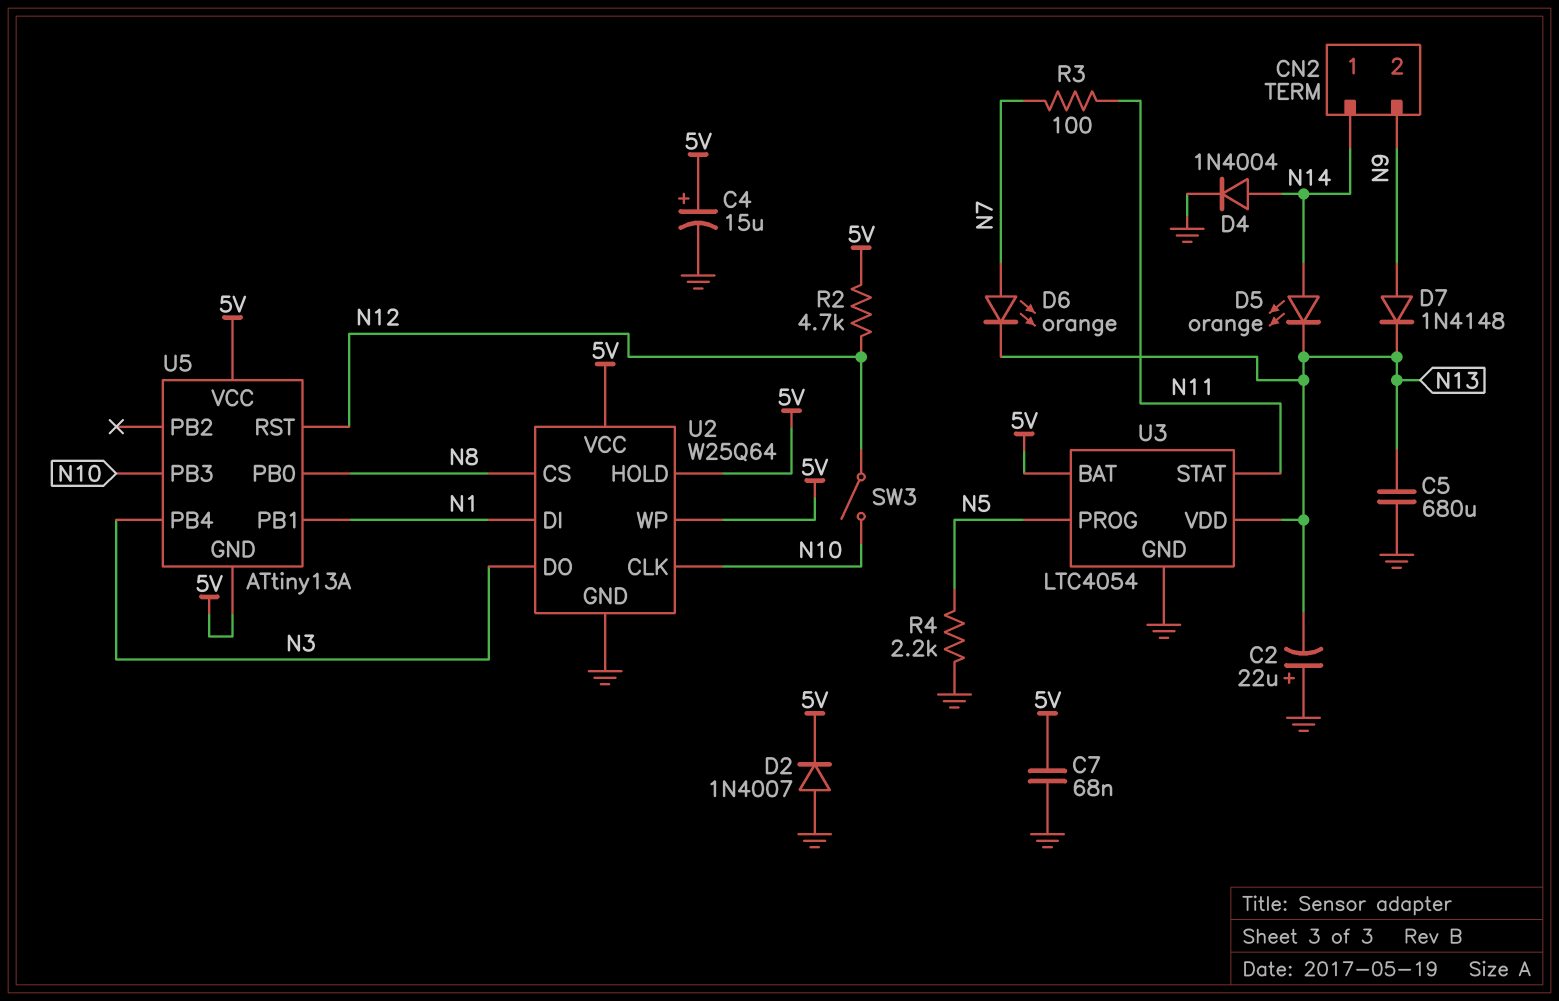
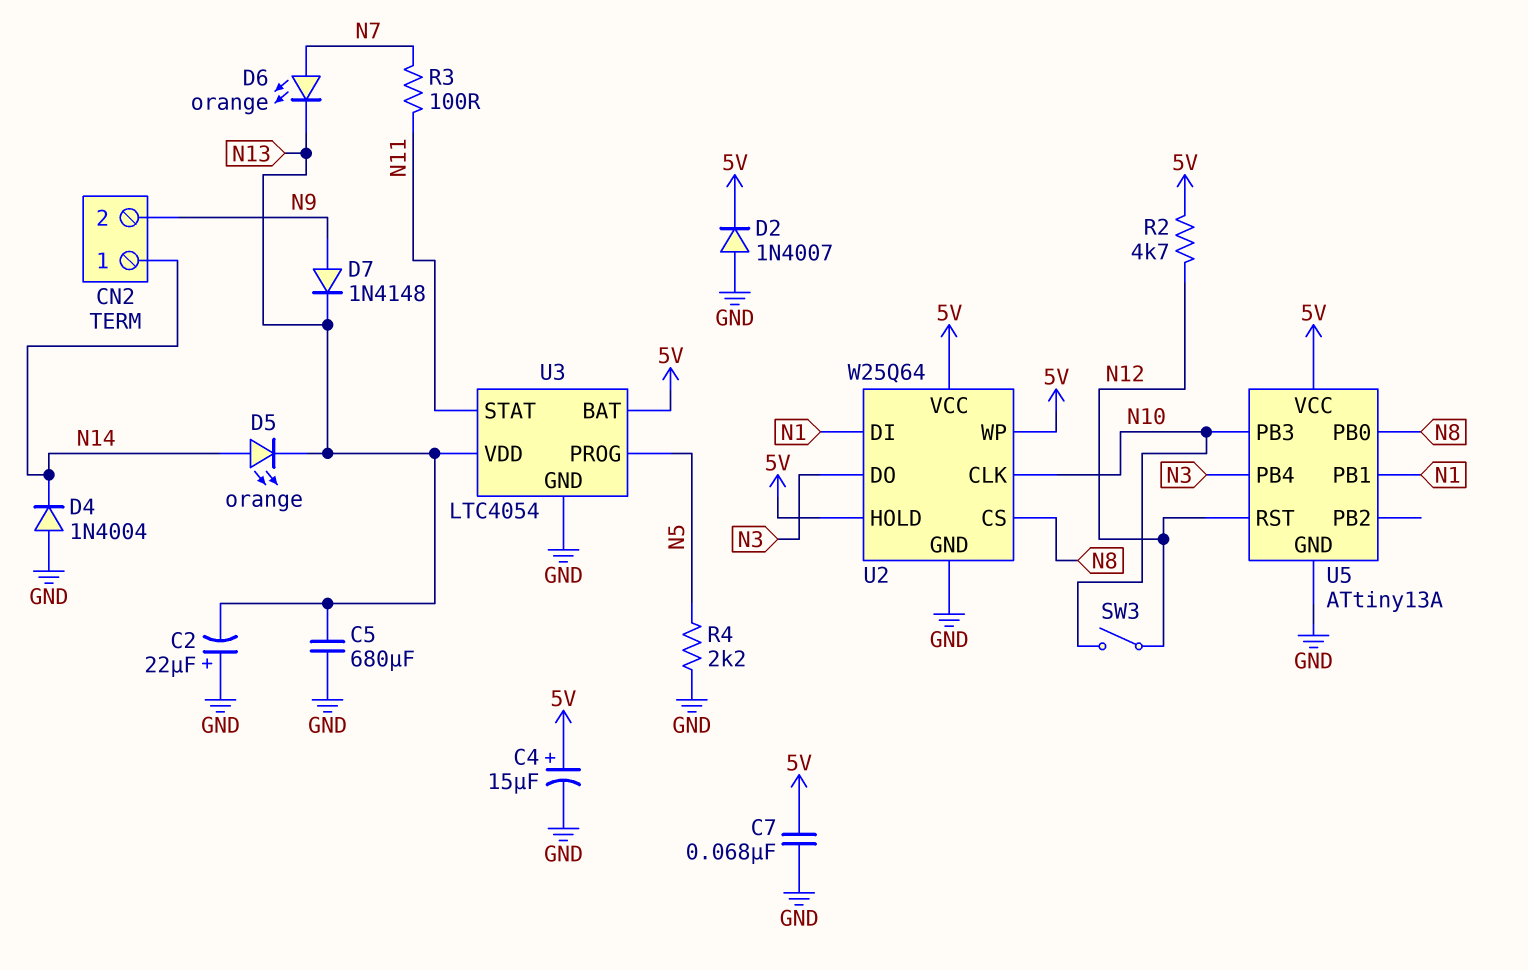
D4: diode 1N4004 (A N14, K GND) -> diode 1N4004 (A GND, K N14)
U5 pin GND: 5V -> GND

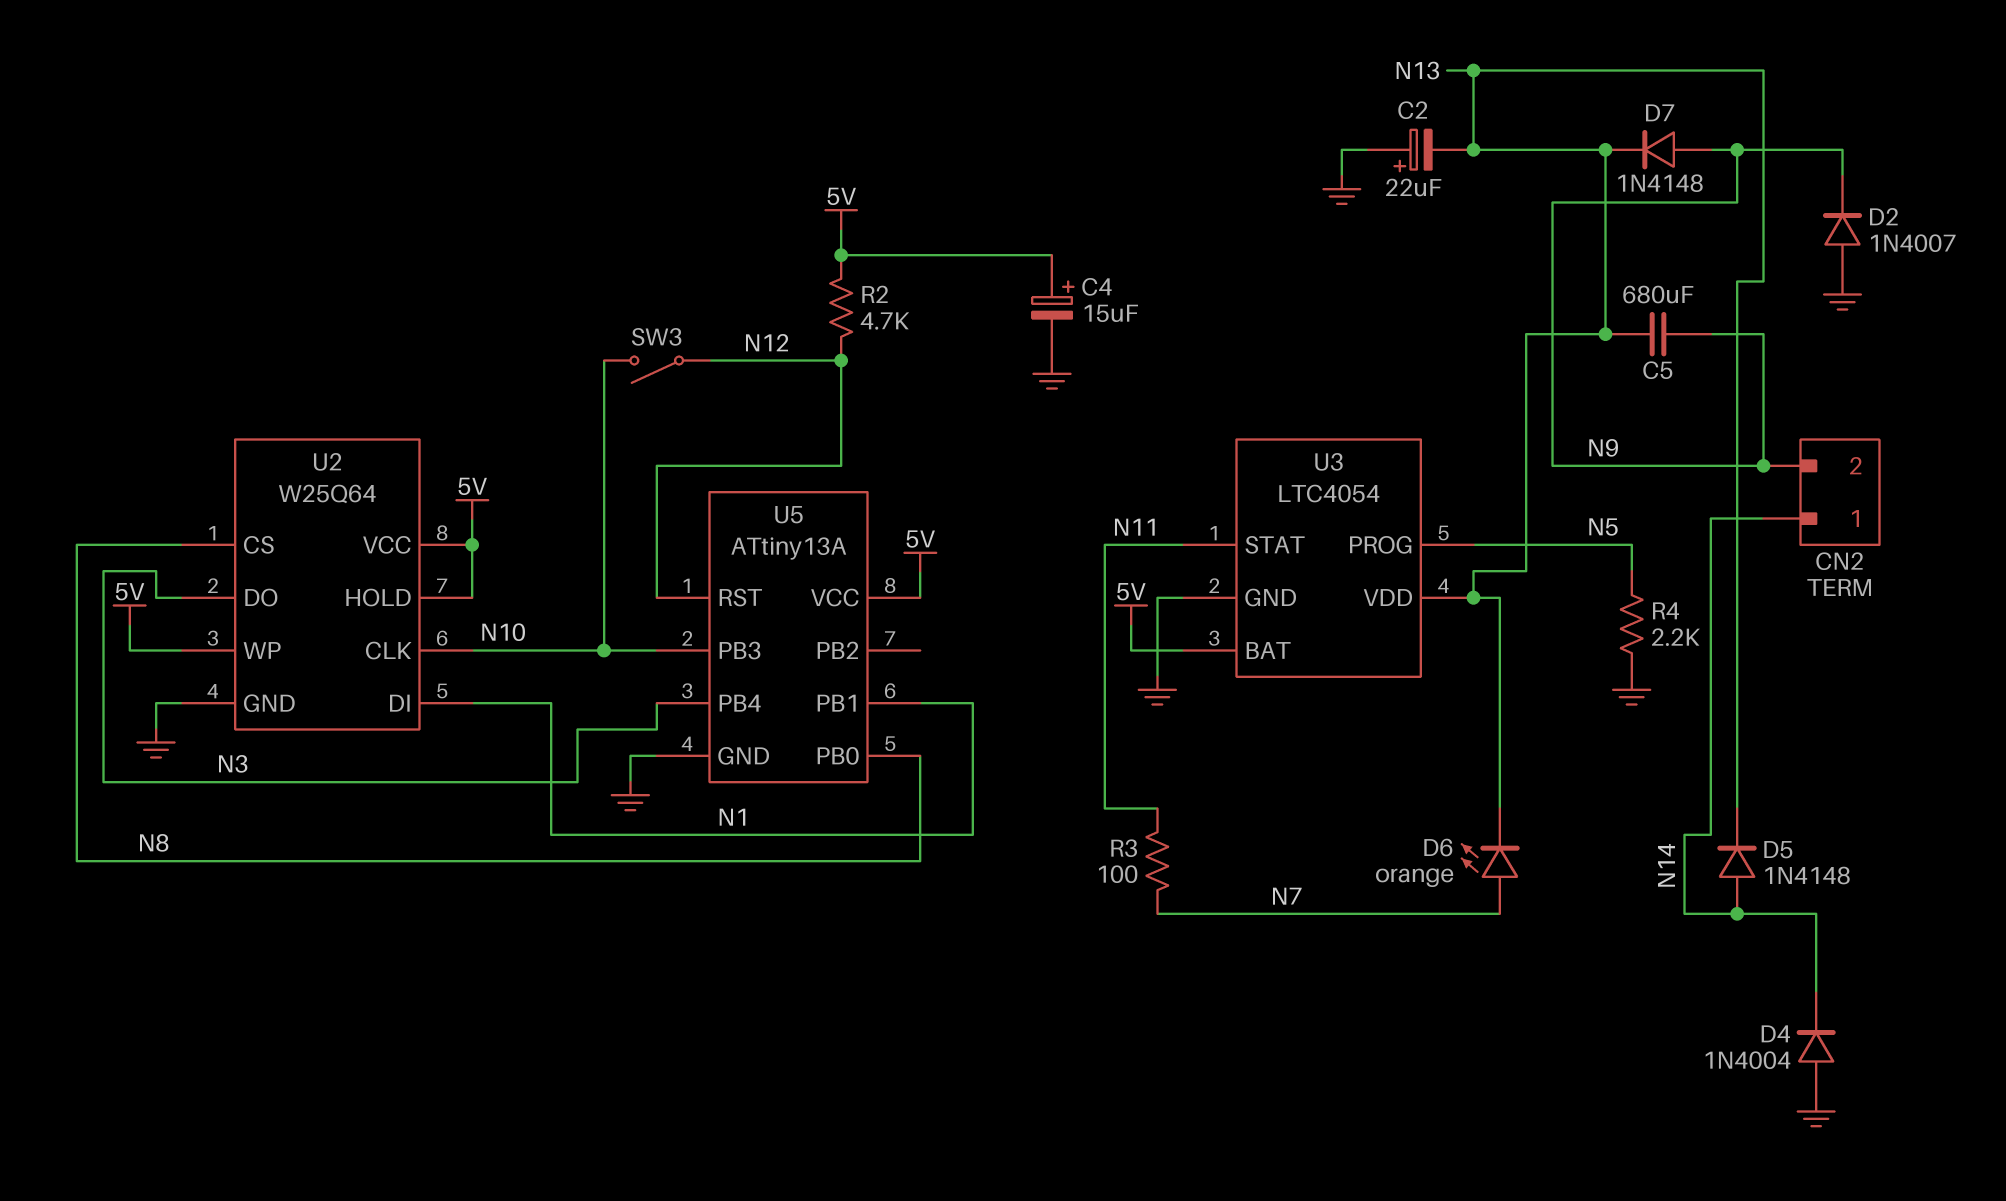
C5: 680uF (GND, N13) -> 680uF (N9, N13)
C7: 68nF (5V, GND) -> none
D2: diode 1N4007 (A GND, K 5V) -> diode 1N4007 (A GND, K N9)
D5: LED orange (A N14, K N13) -> diode 1N4148 (A N14, K N13)

